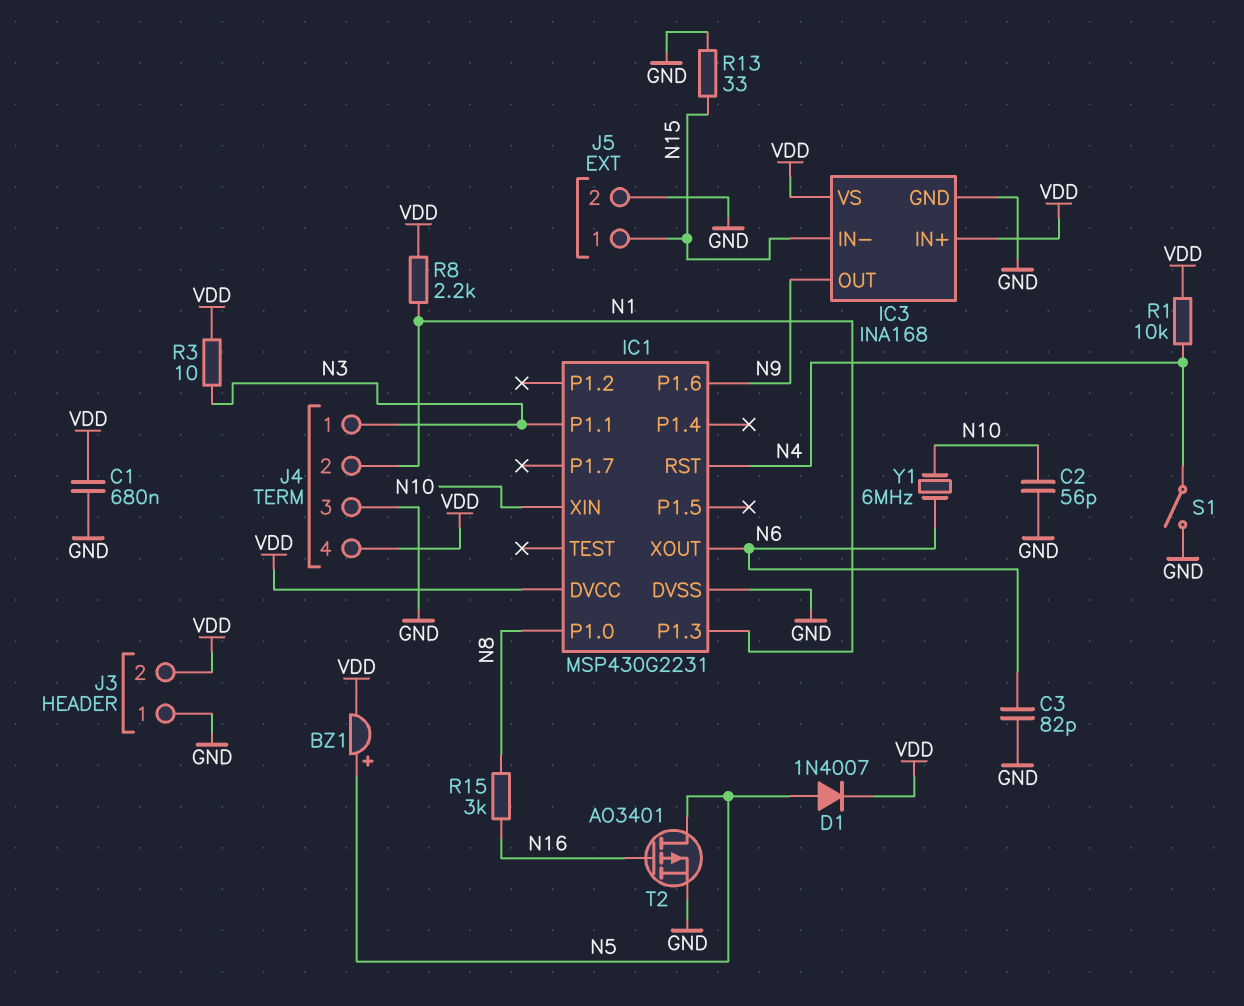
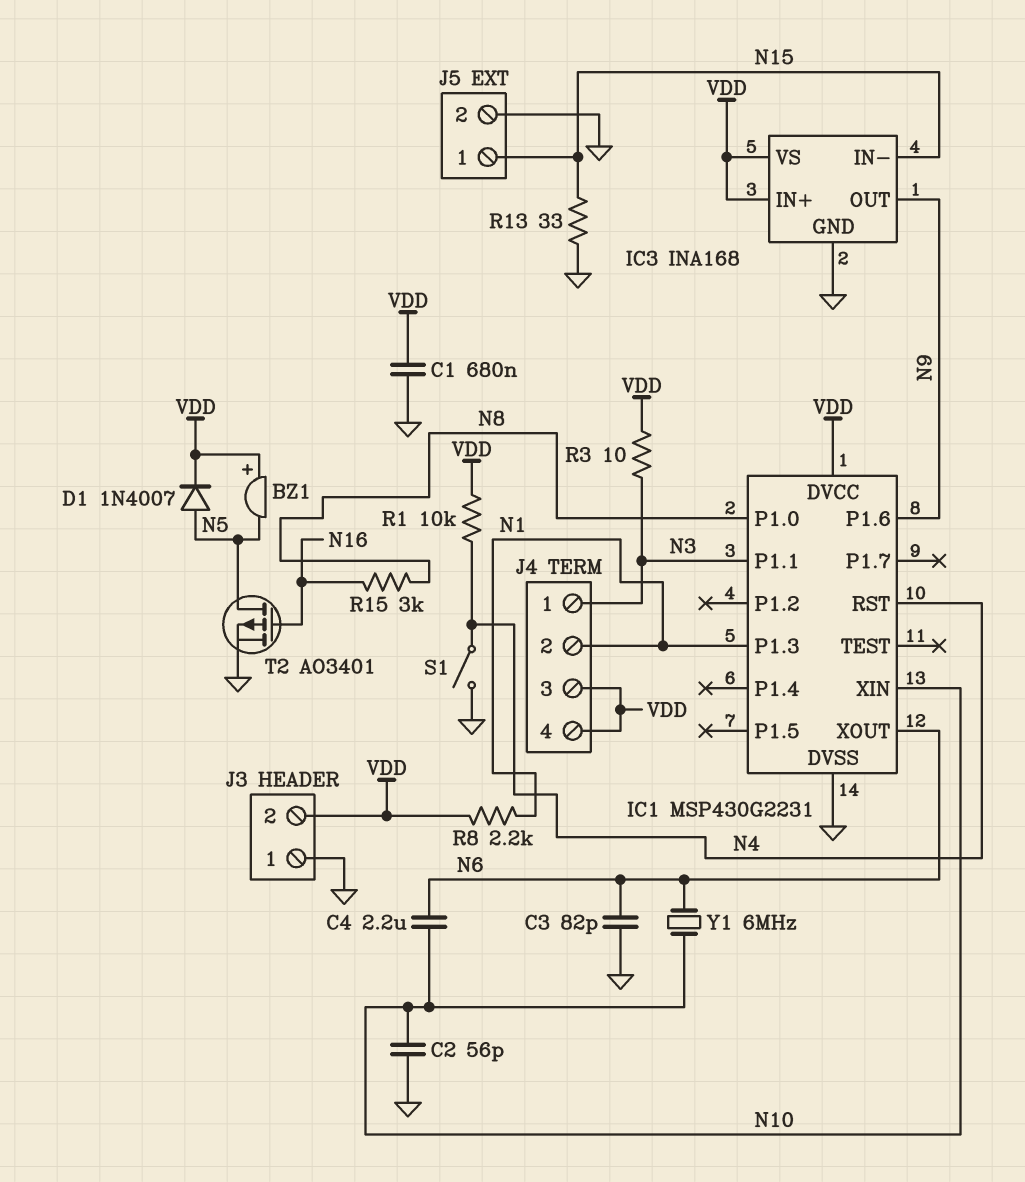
BZ1: buzzer (plus N5, minus VDD) -> buzzer (plus VDD, minus N5)
C4: none -> 2.2uF (N6, N10)
J4 pin 3: GND -> VDD

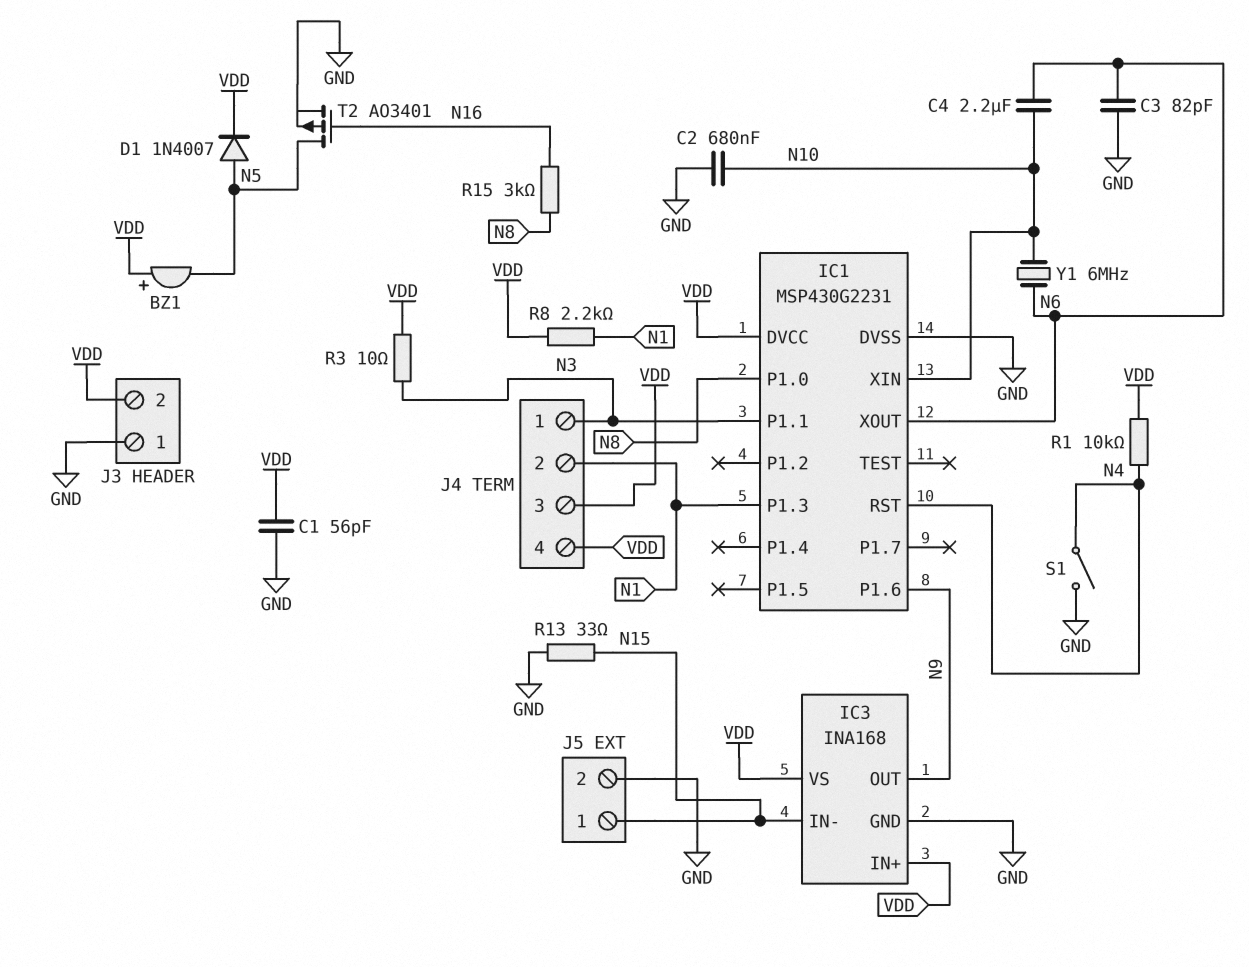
C1: 680nF (GND, VDD) -> 56pF (GND, VDD)
C2: 56pF (GND, N10) -> 680nF (GND, N10)

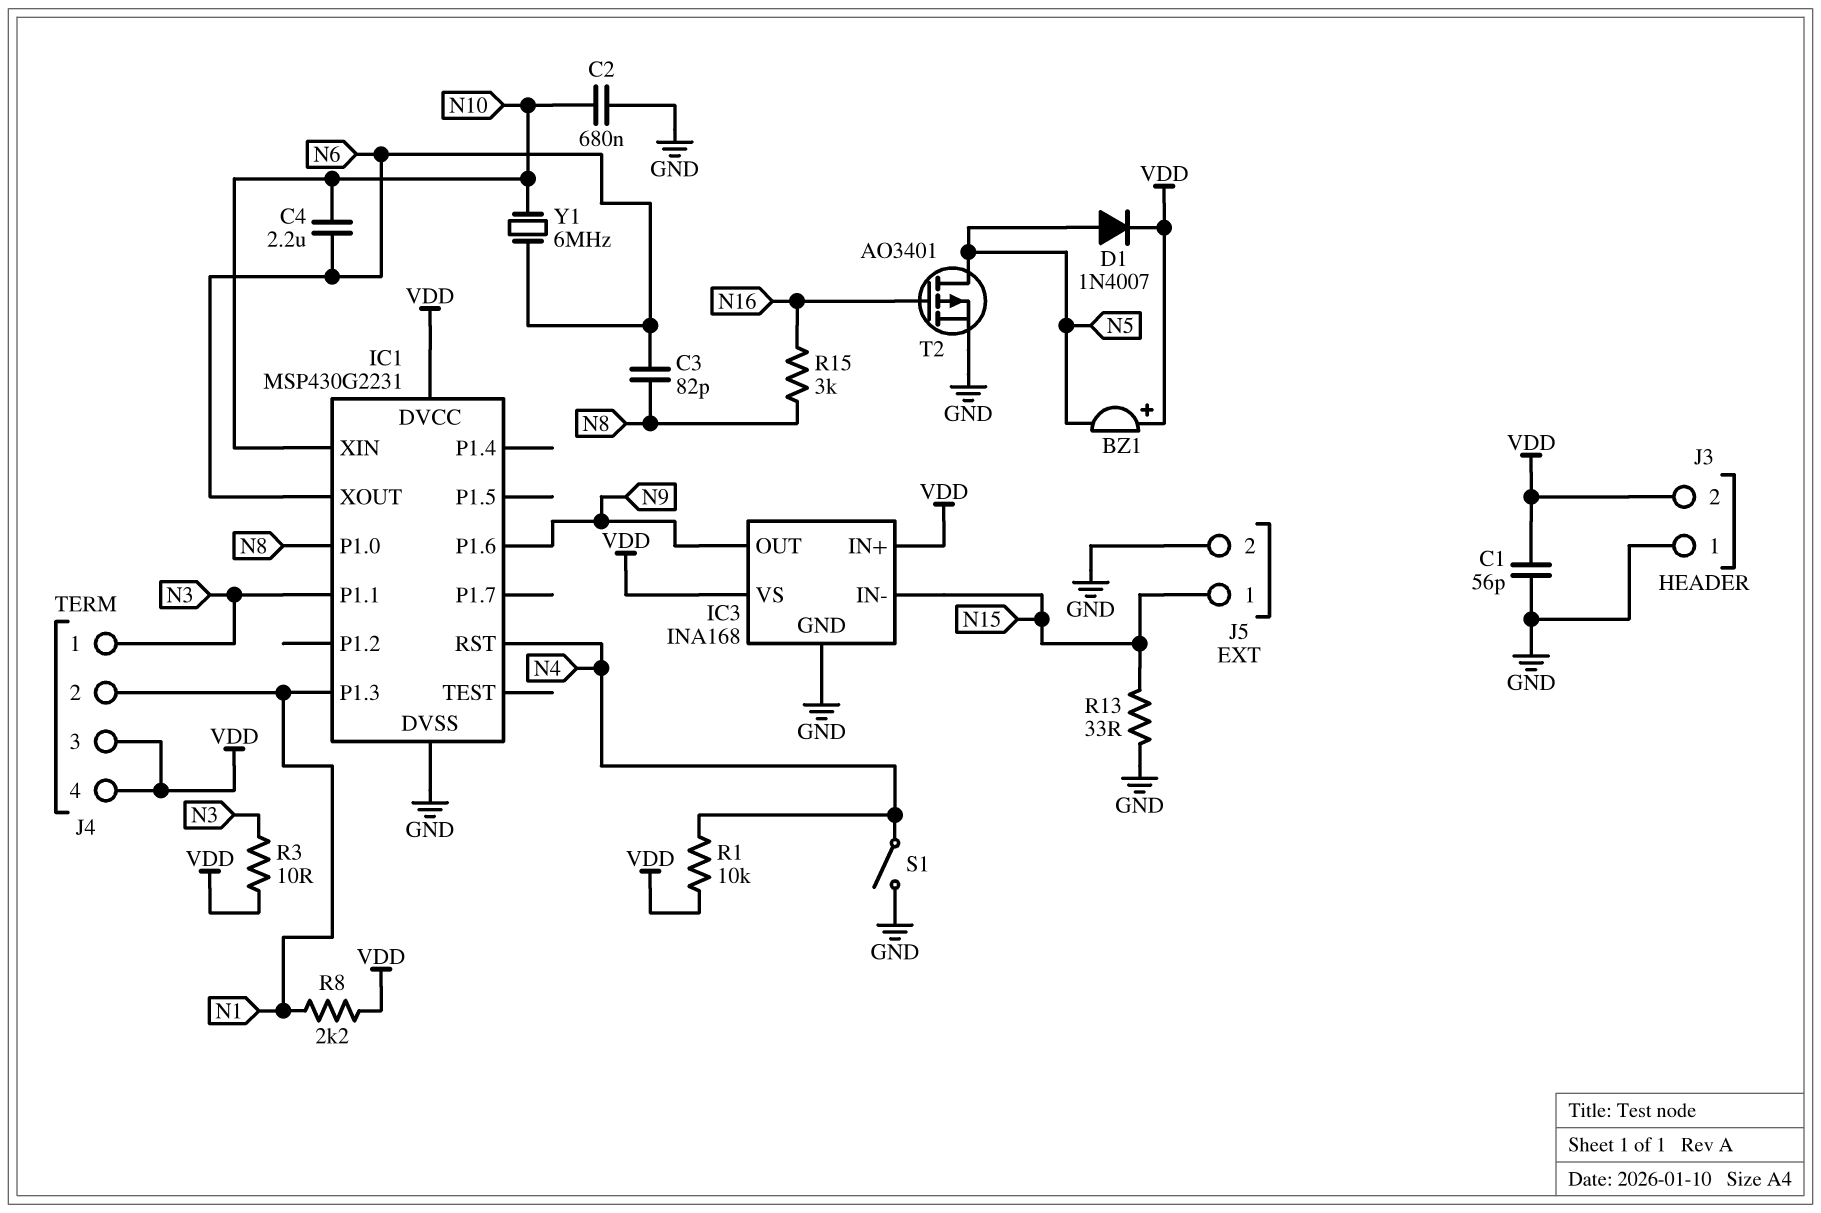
C3: 82pF (GND, N6) -> 82pF (N6, N8)

